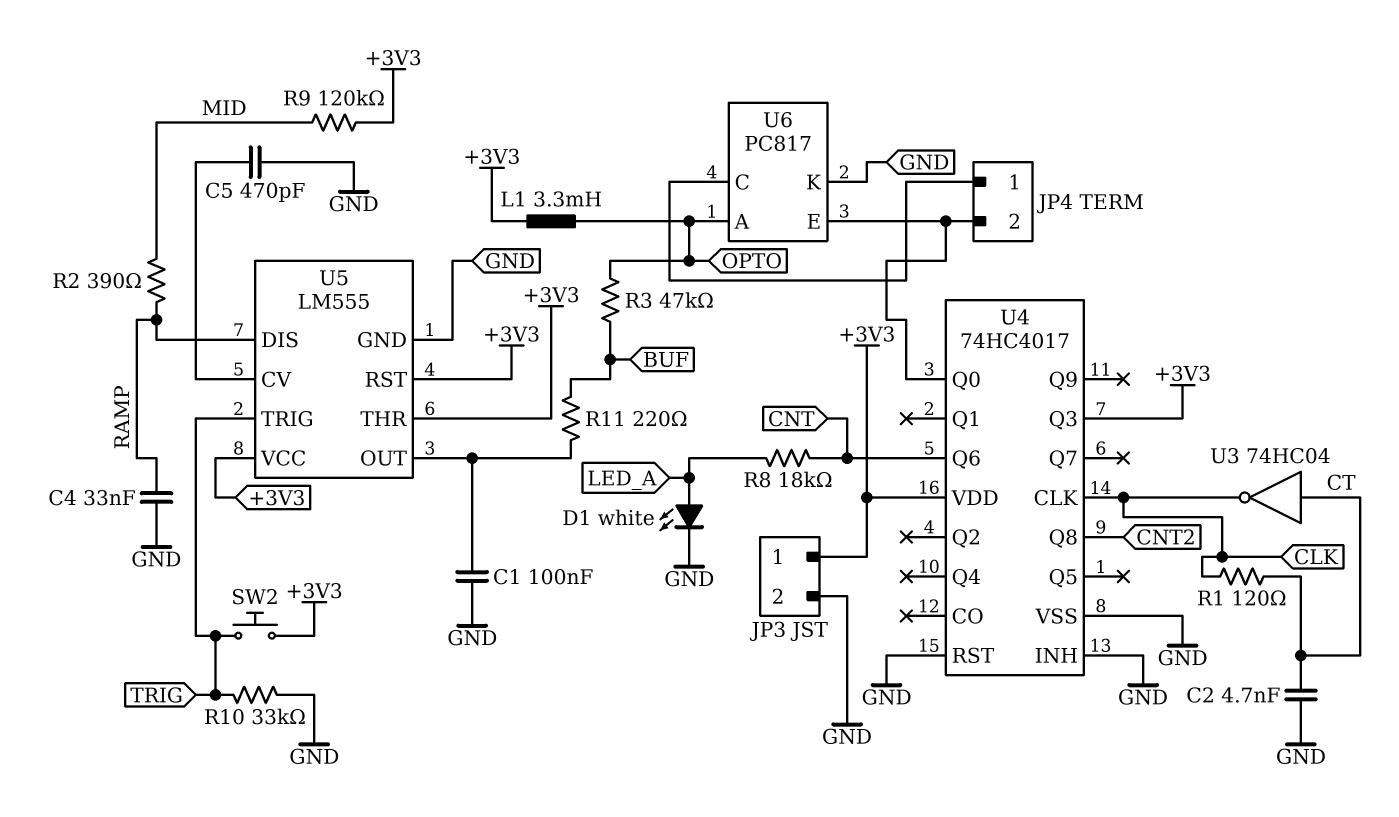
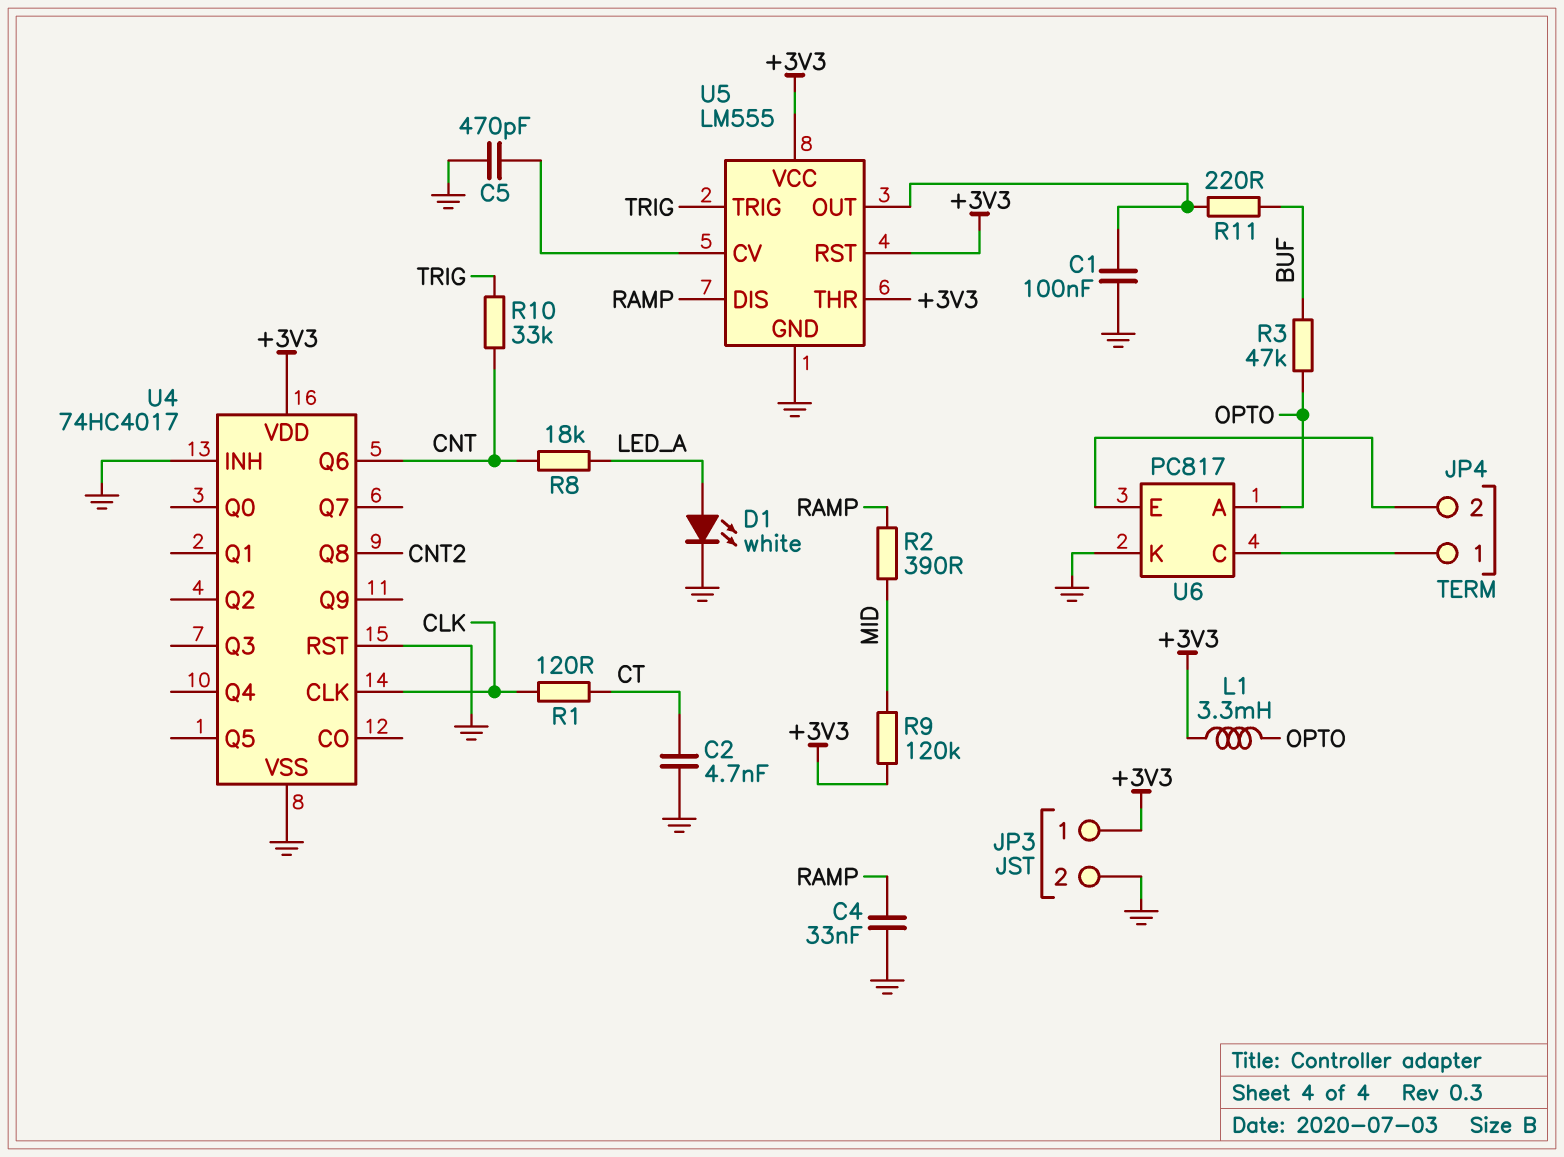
R10: 33k (GND, TRIG) -> 33k (CNT, TRIG)
SW2: button (+3V3, TRIG) -> none
U3: NOT 74HC04 (in CT, out CLK) -> none
U4 pin Q0: JP4/2 -> none
U4 pin Q3: +3V3 -> none

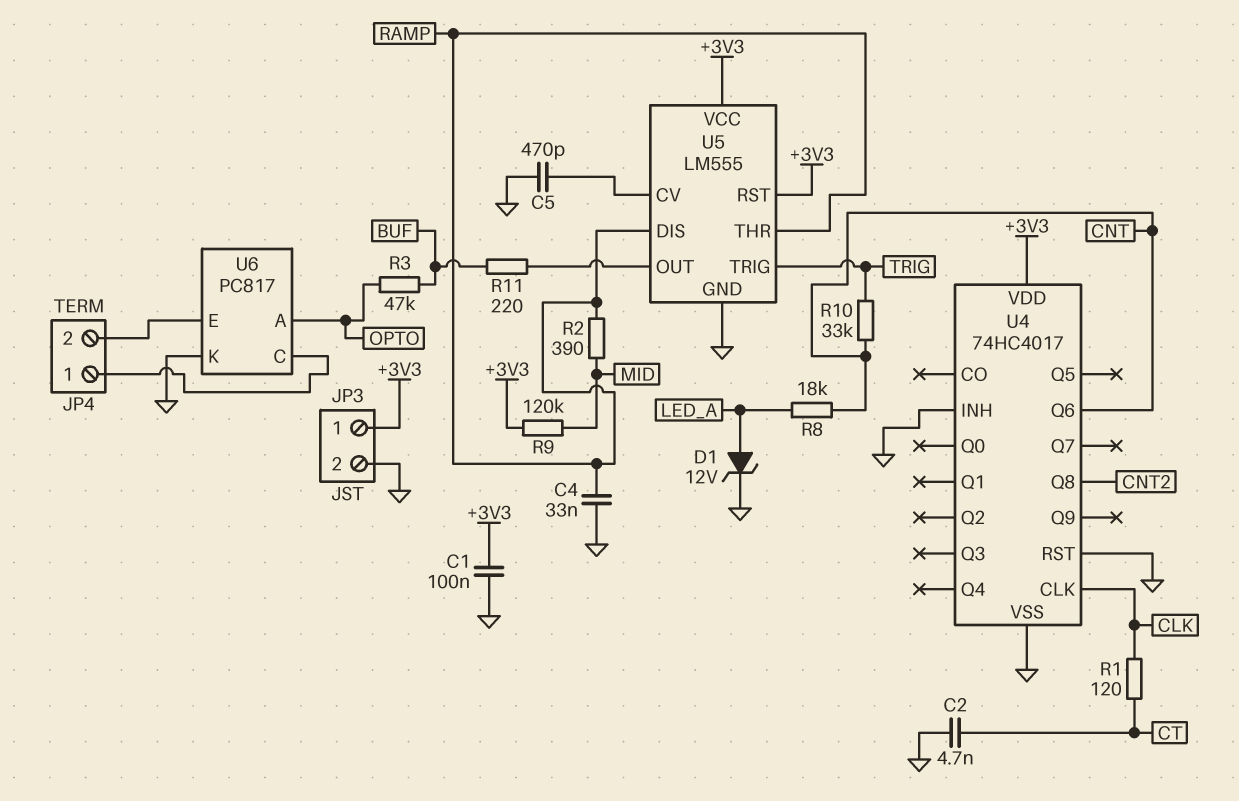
C1: 100nF (GND, U5/OUT) -> 100nF (+3V3, GND)
D1: LED white (A LED_A, K GND) -> zener 12V (A LED_A, K GND)
L1: 3.3mH (+3V3, OPTO) -> none
U5 pin THR: +3V3 -> RAMP

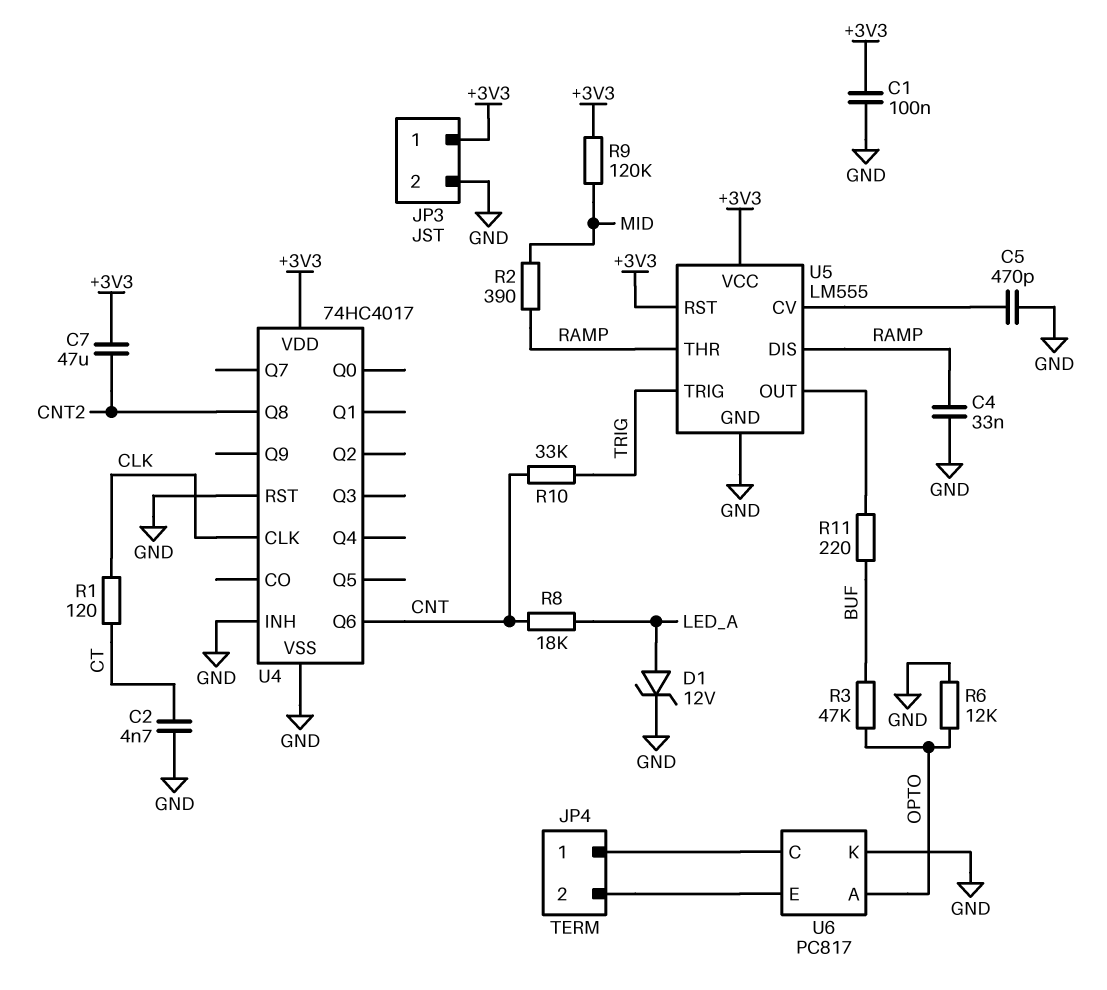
C7: none -> 47uF (+3V3, CNT2)
R6: none -> 12k (GND, OPTO)

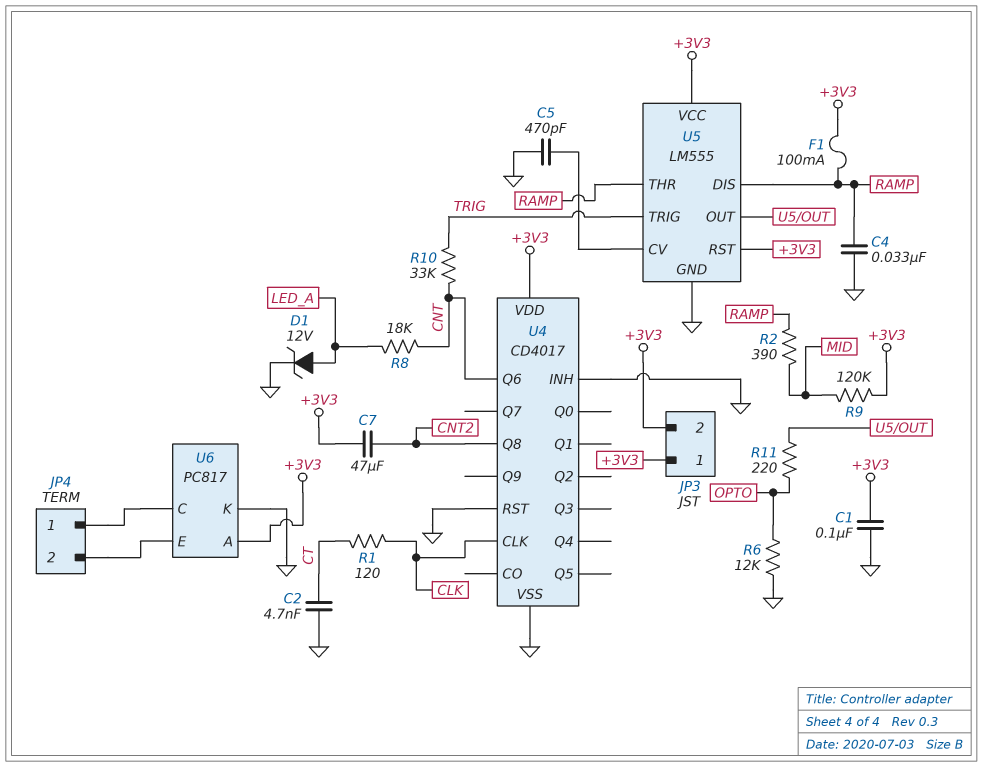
F1: none -> 100mA (+3V3, RAMP)
JP3 pin 2: GND -> +3V3
R3: 47k (BUF, OPTO) -> none
R11: 220 (BUF, U5/OUT) -> 220 (OPTO, U5/OUT)
U4: 74HC4017 -> CD4017
U6 pin A: OPTO -> +3V3

